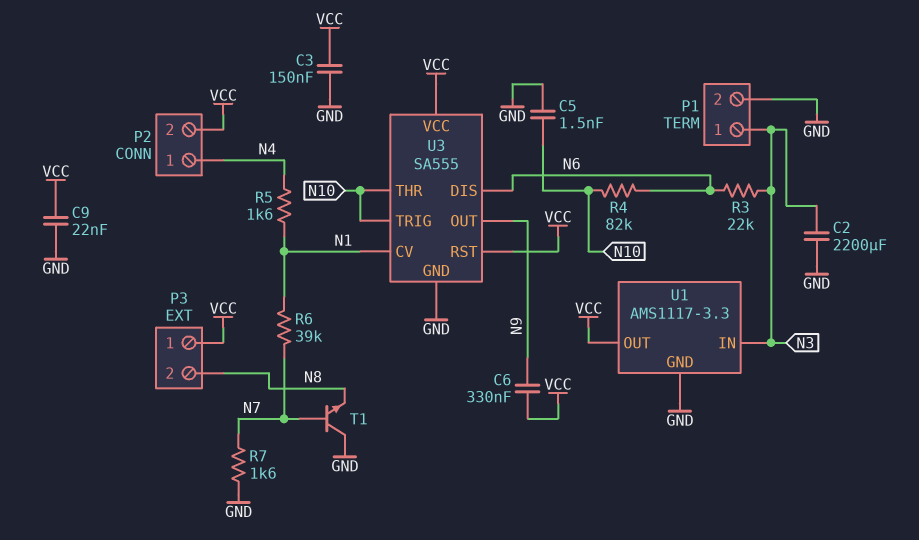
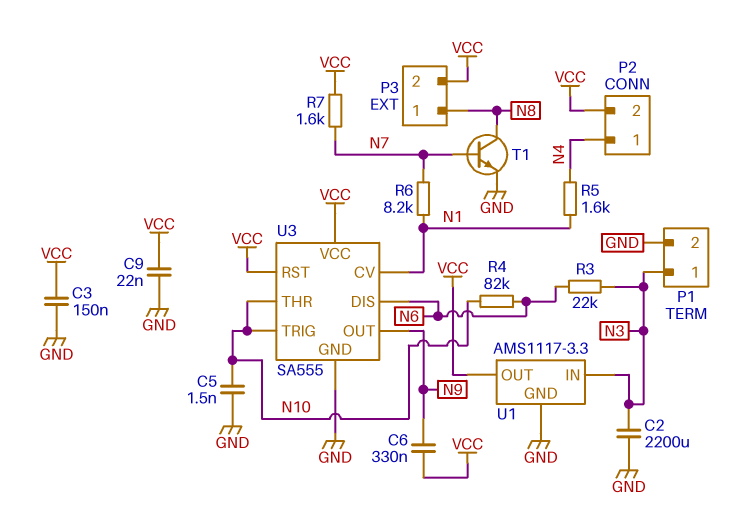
P3 pin 1: VCC -> N8
P3 pin 2: N8 -> VCC
R6: 39k (N1, N7) -> 8.2k (N1, N7)
R7: 1.6k (GND, N7) -> 1.6k (N7, VCC)
T1: NPN (B N7, C GND, E N8) -> NPN (B N7, C N8, E GND)

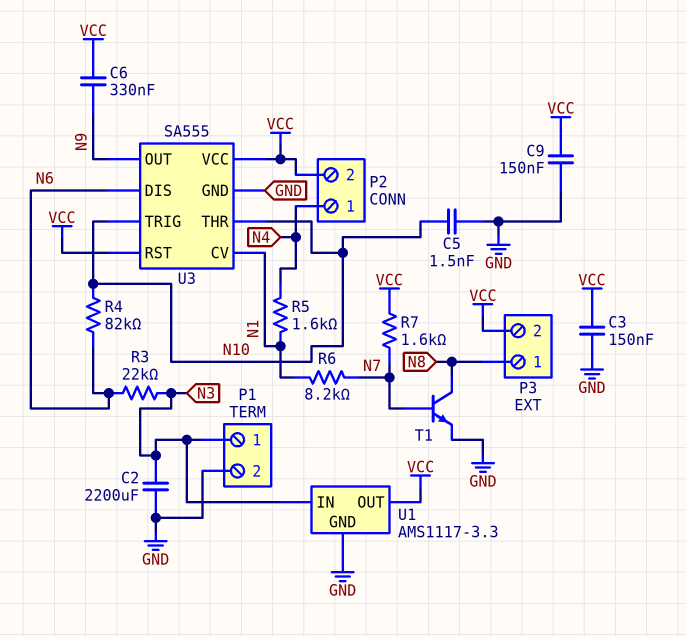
C9: 22nF (GND, VCC) -> 150nF (GND, VCC)

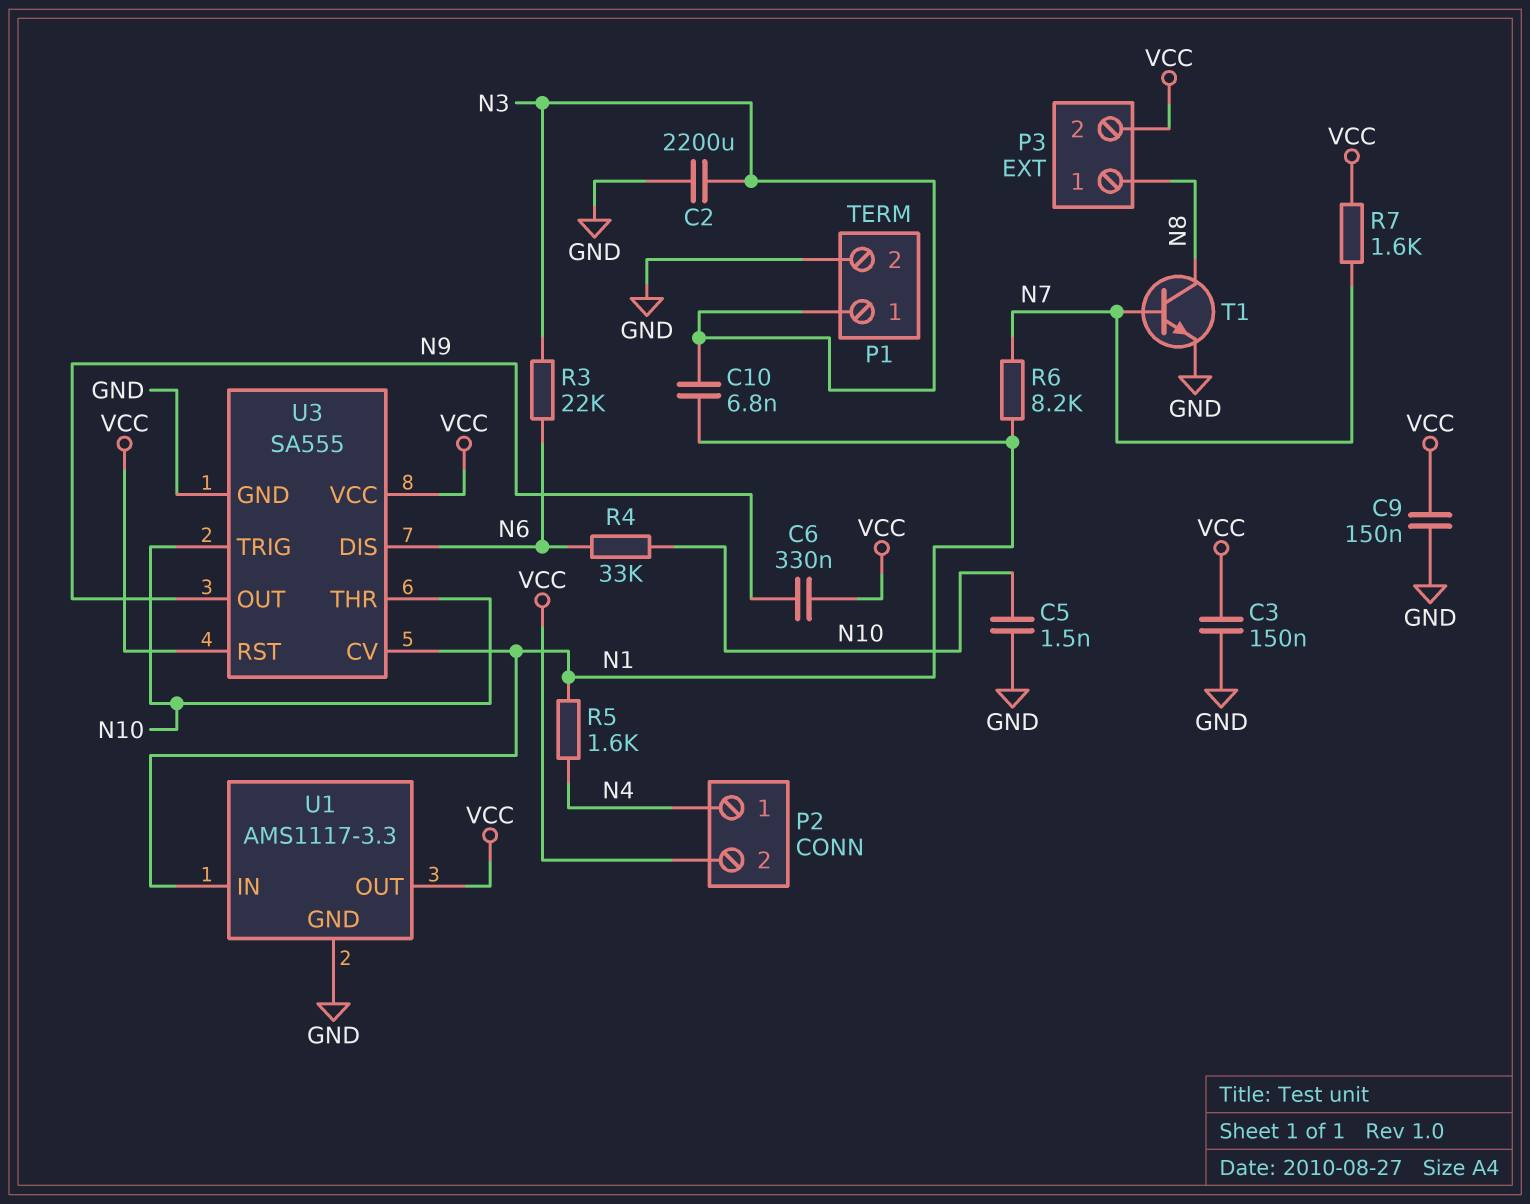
C10: none -> 6.8nF (N1, N3)
R4: 82k (N6, N10) -> 33k (N6, N10)
U1 pin IN: N3 -> N1

